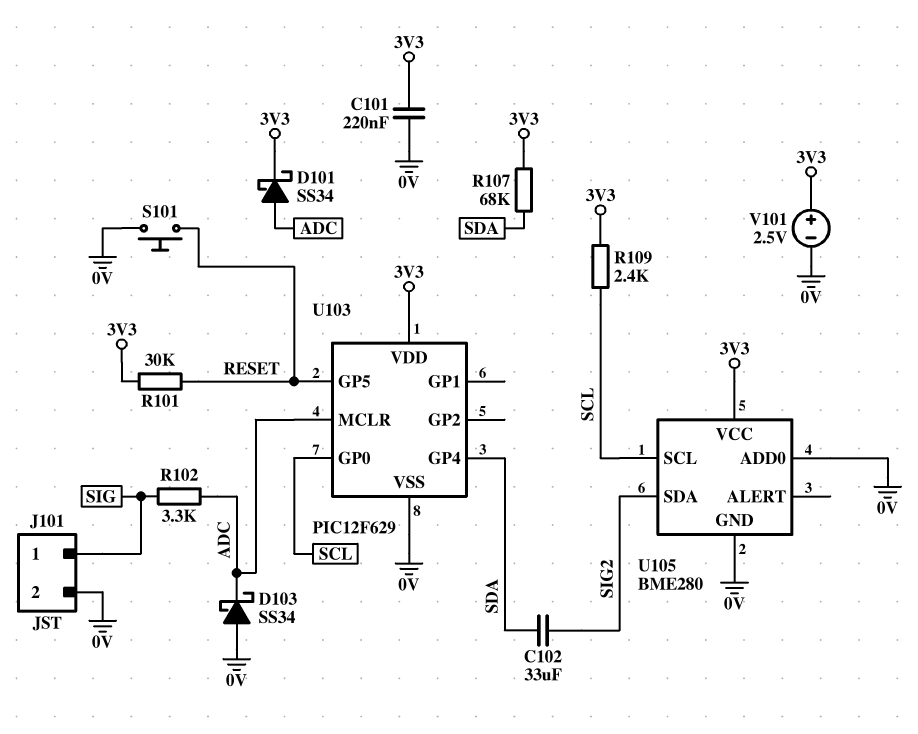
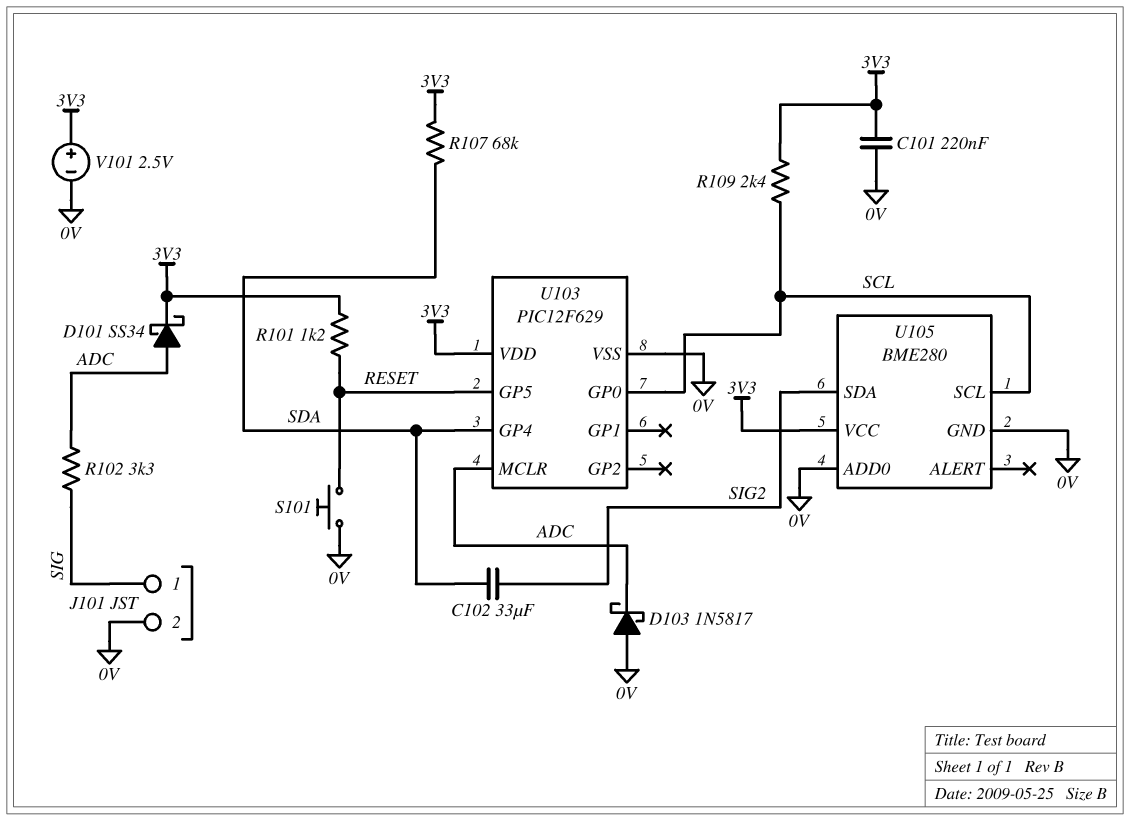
D103: schottky SS34 (A 0V, K ADC) -> schottky 1N5817 (A 0V, K ADC)
R101: 30k (3V3, RESET) -> 1.2k (3V3, RESET)

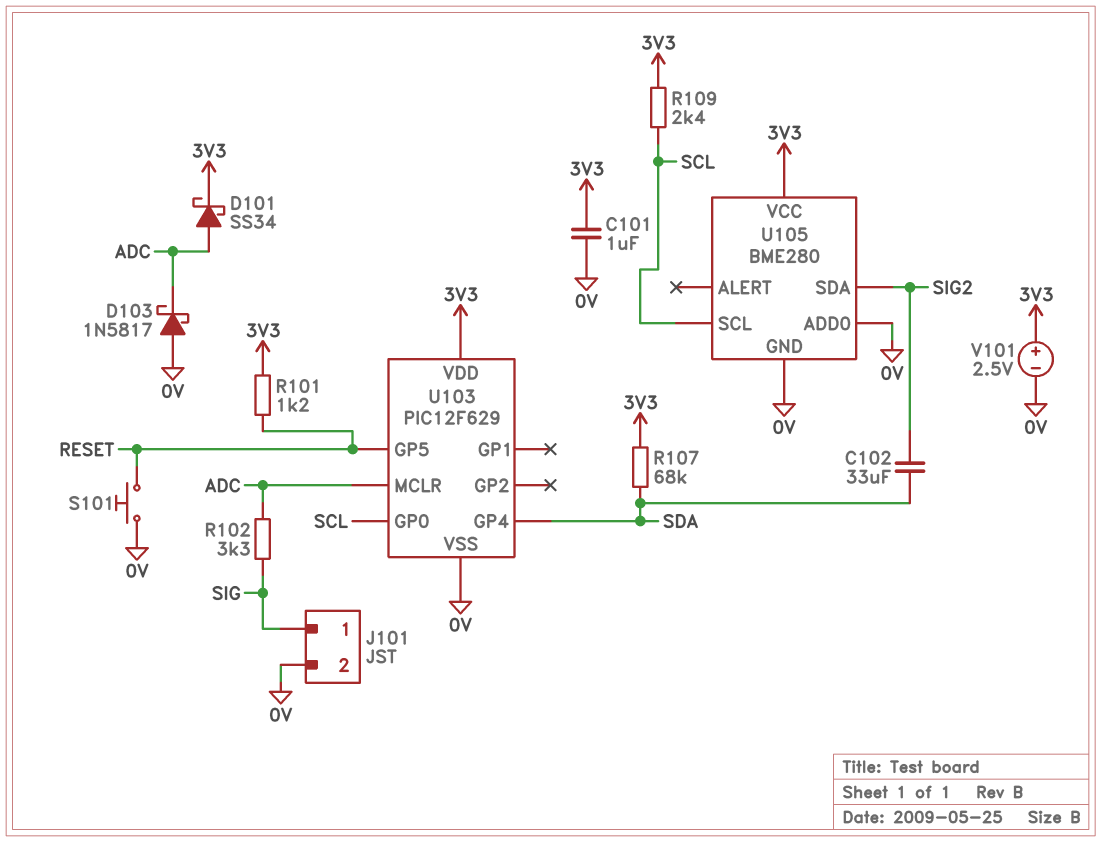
C101: 220nF (0V, 3V3) -> 1uF (0V, 3V3)

